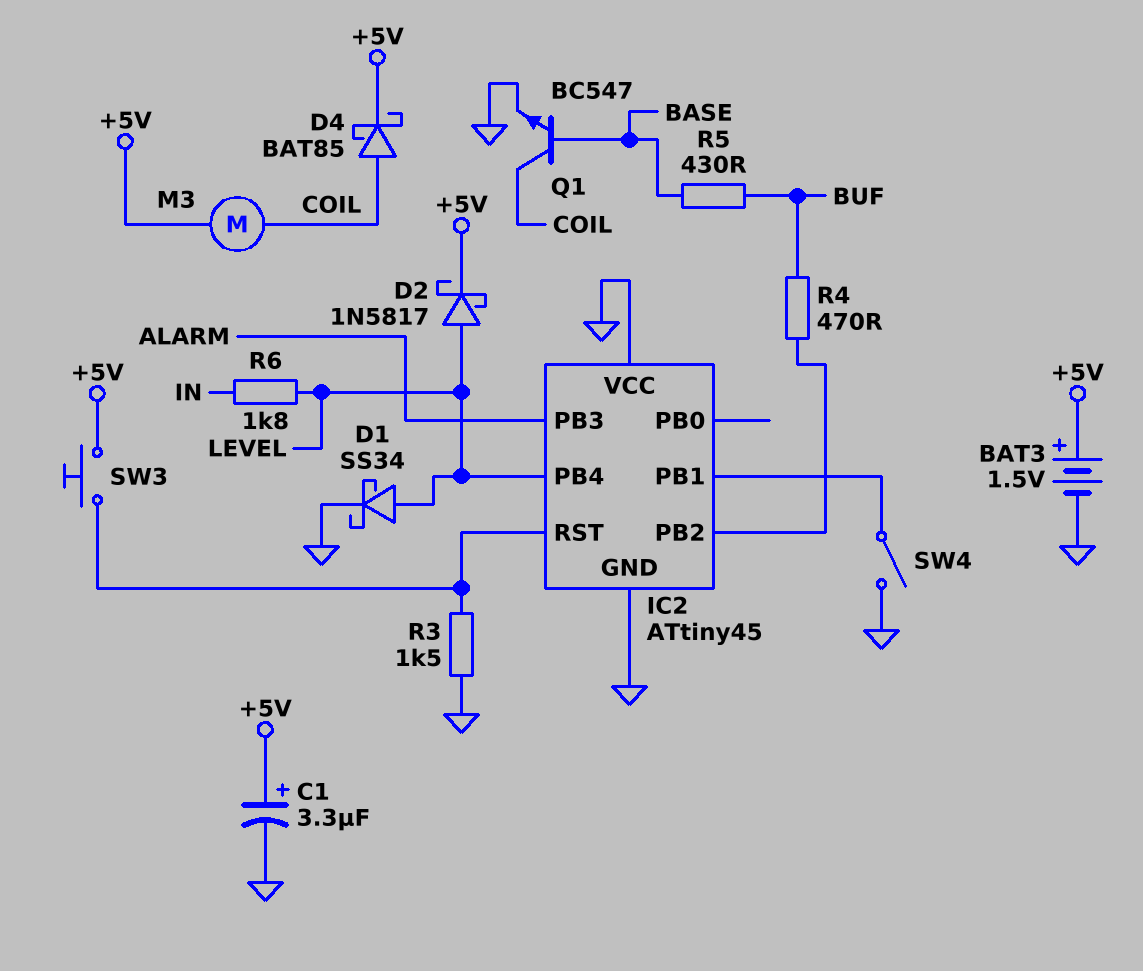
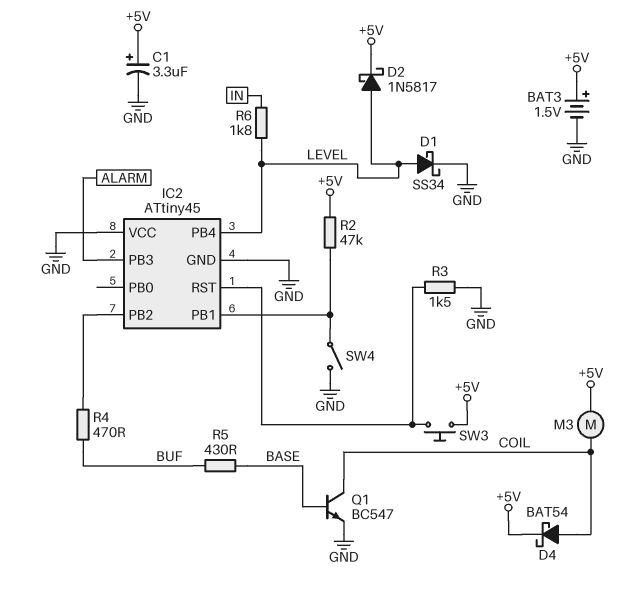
D4: schottky BAT85 (A COIL, K +5V) -> schottky BAT54 (A COIL, K +5V)
R2: none -> 47k (+5V, IC2/PB1)

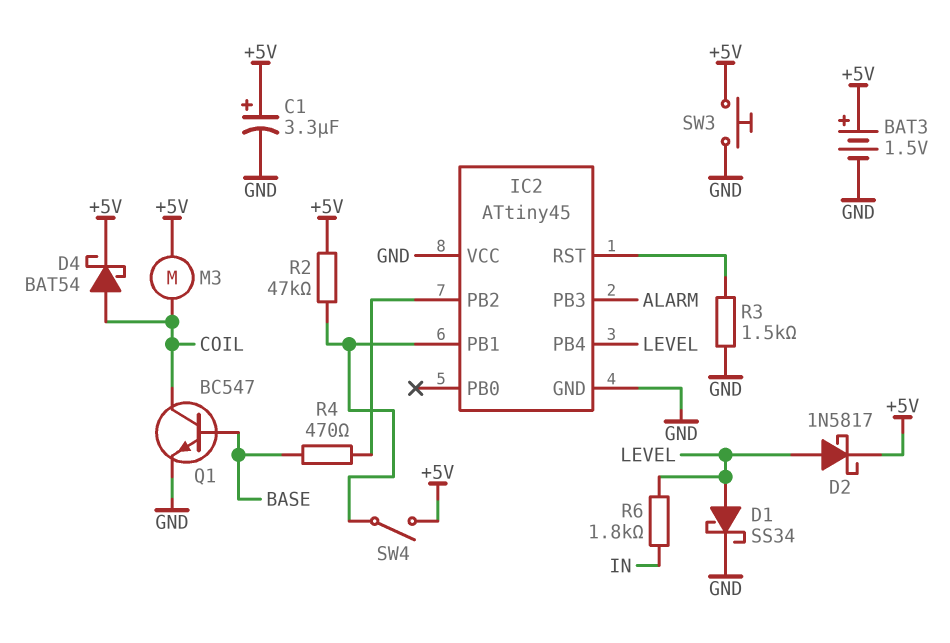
R4: 470 (BUF, IC2/PB2) -> 470 (BASE, IC2/PB2)
R5: 430 (BASE, BUF) -> none
SW3: button (+5V, IC2/RST) -> button (+5V, GND)
SW4: switch (GND, IC2/PB1) -> switch (+5V, IC2/PB1)

